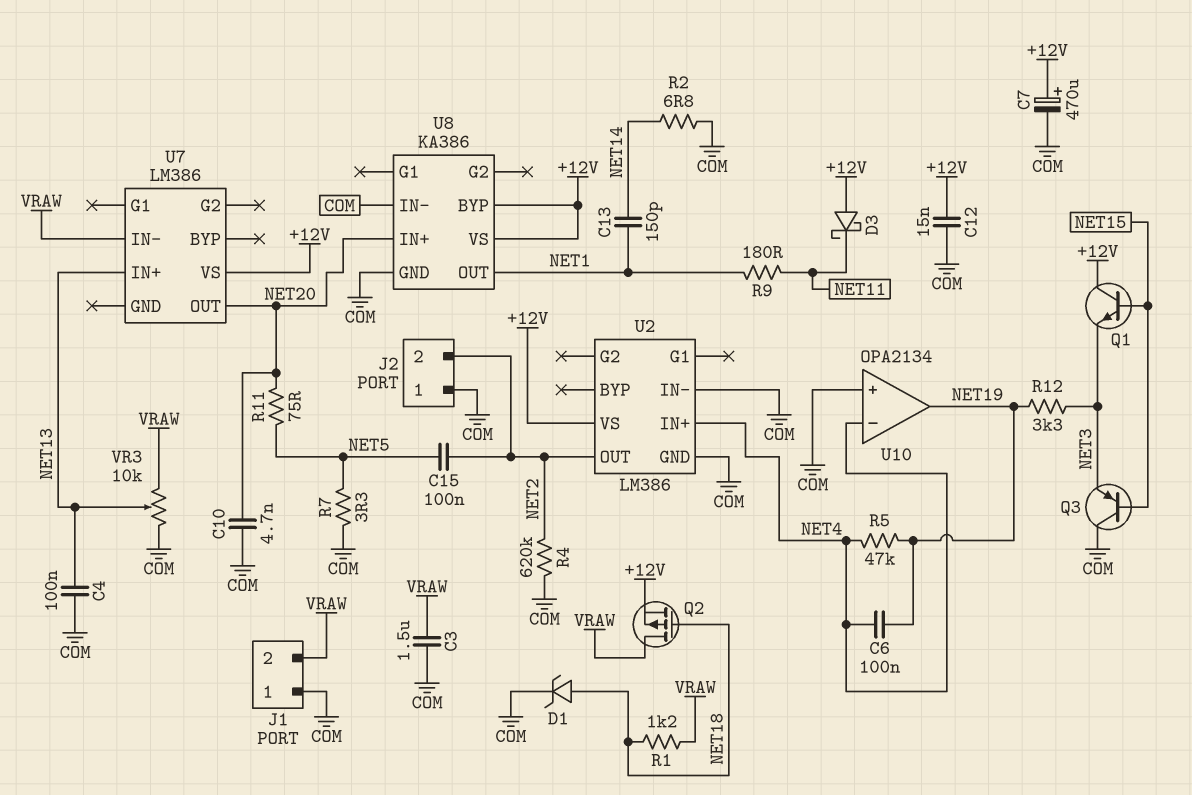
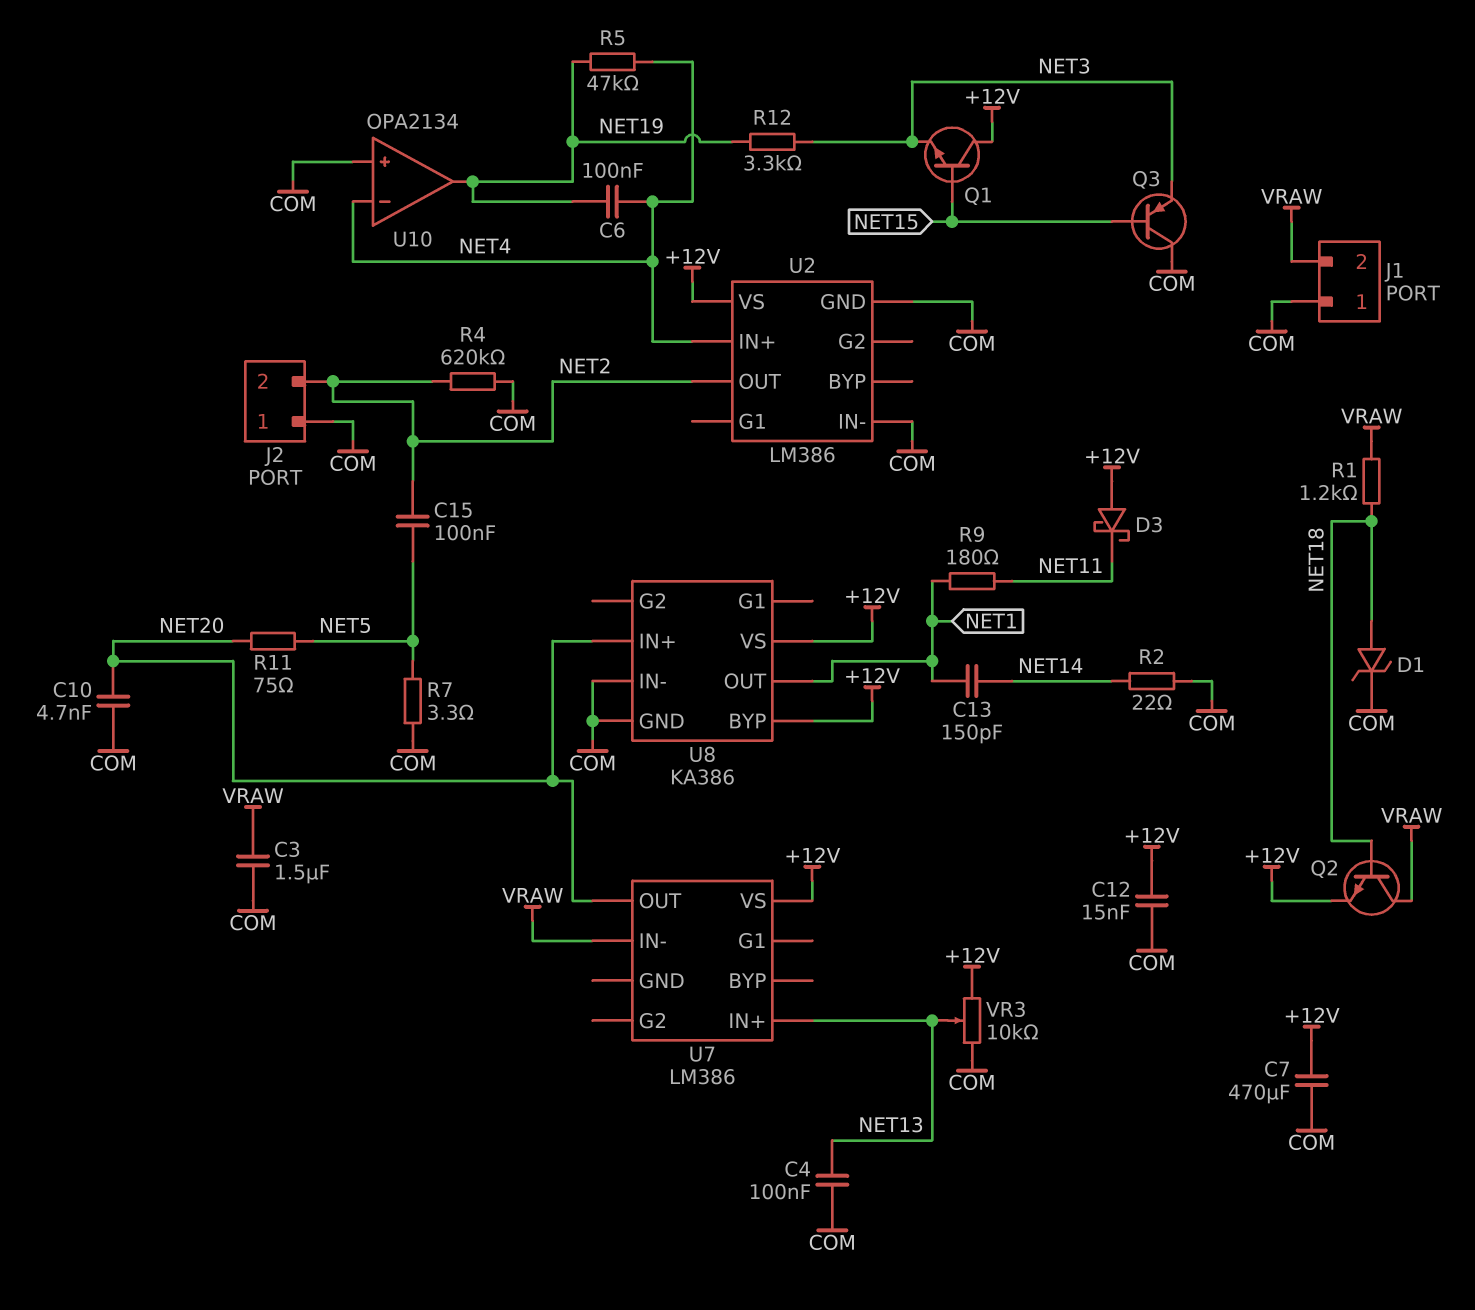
C7: 470uF (plus +12V, minus COM) -> 470uF (+12V, COM)
Q2: PMOS (G NET18, D VRAW, S +12V) -> NPN (B NET18, C VRAW, E +12V)
R2: 6.8 (COM, NET14) -> 22 (COM, NET14)
VR3: 10k (COM, VRAW, wiper NET13) -> 10k (+12V, COM, wiper NET13)

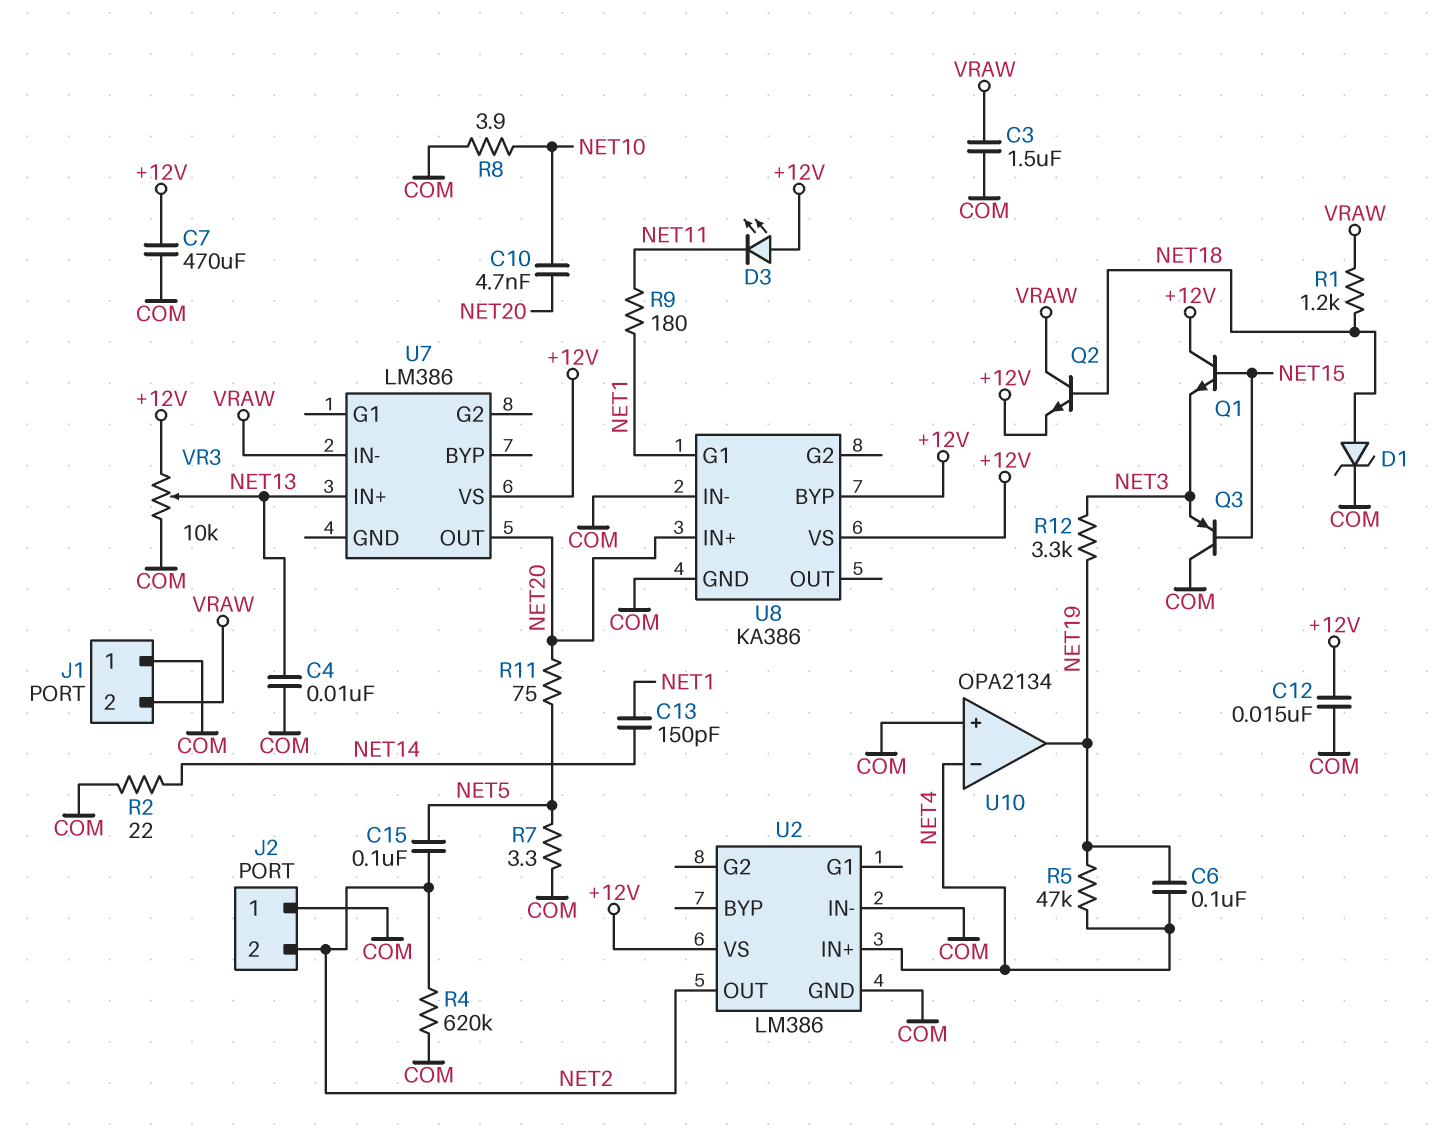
C4: 100nF (COM, NET13) -> 10nF (COM, NET13)
C10: 4.7nF (COM, NET20) -> 4.7nF (NET10, NET20)
D3: schottky (A +12V, K NET11) -> LED (A +12V, K NET11)
R8: none -> 3.9 (COM, NET10)
U8 pin G1: none -> NET1
U8 pin OUT: NET1 -> none

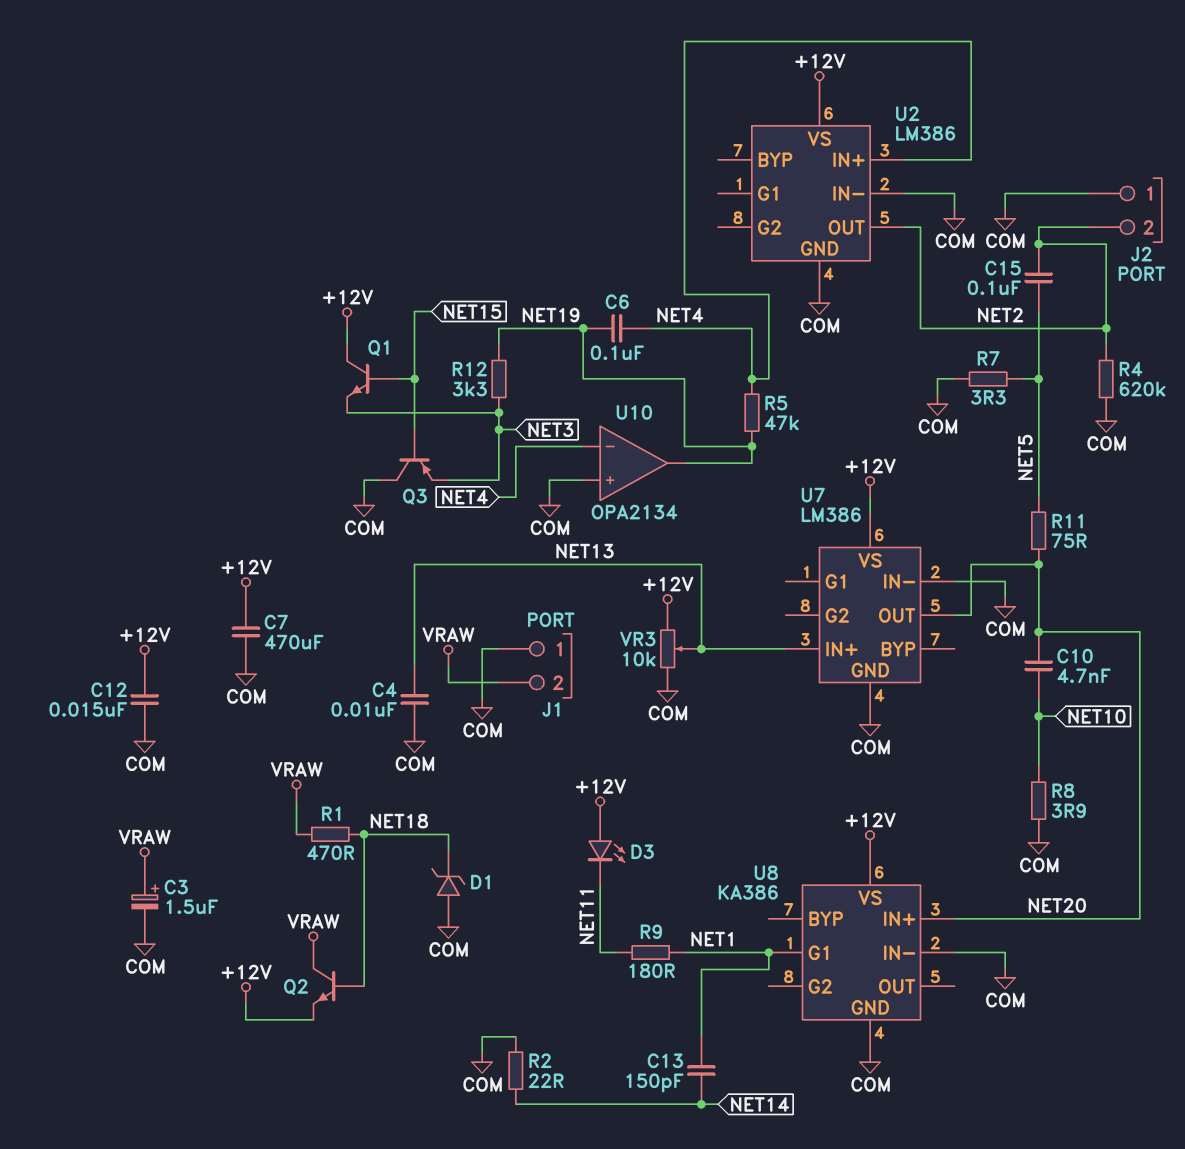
C3: 1.5uF (COM, VRAW) -> 1.5uF (plus VRAW, minus COM)
D1: zener (A NET18, K COM) -> zener (A COM, K NET18)
R1: 1.2k (NET18, VRAW) -> 470 (NET18, VRAW)
U7 pin GND: none -> COM
U7 pin IN-: VRAW -> COM
U8 pin BYP: +12V -> none

